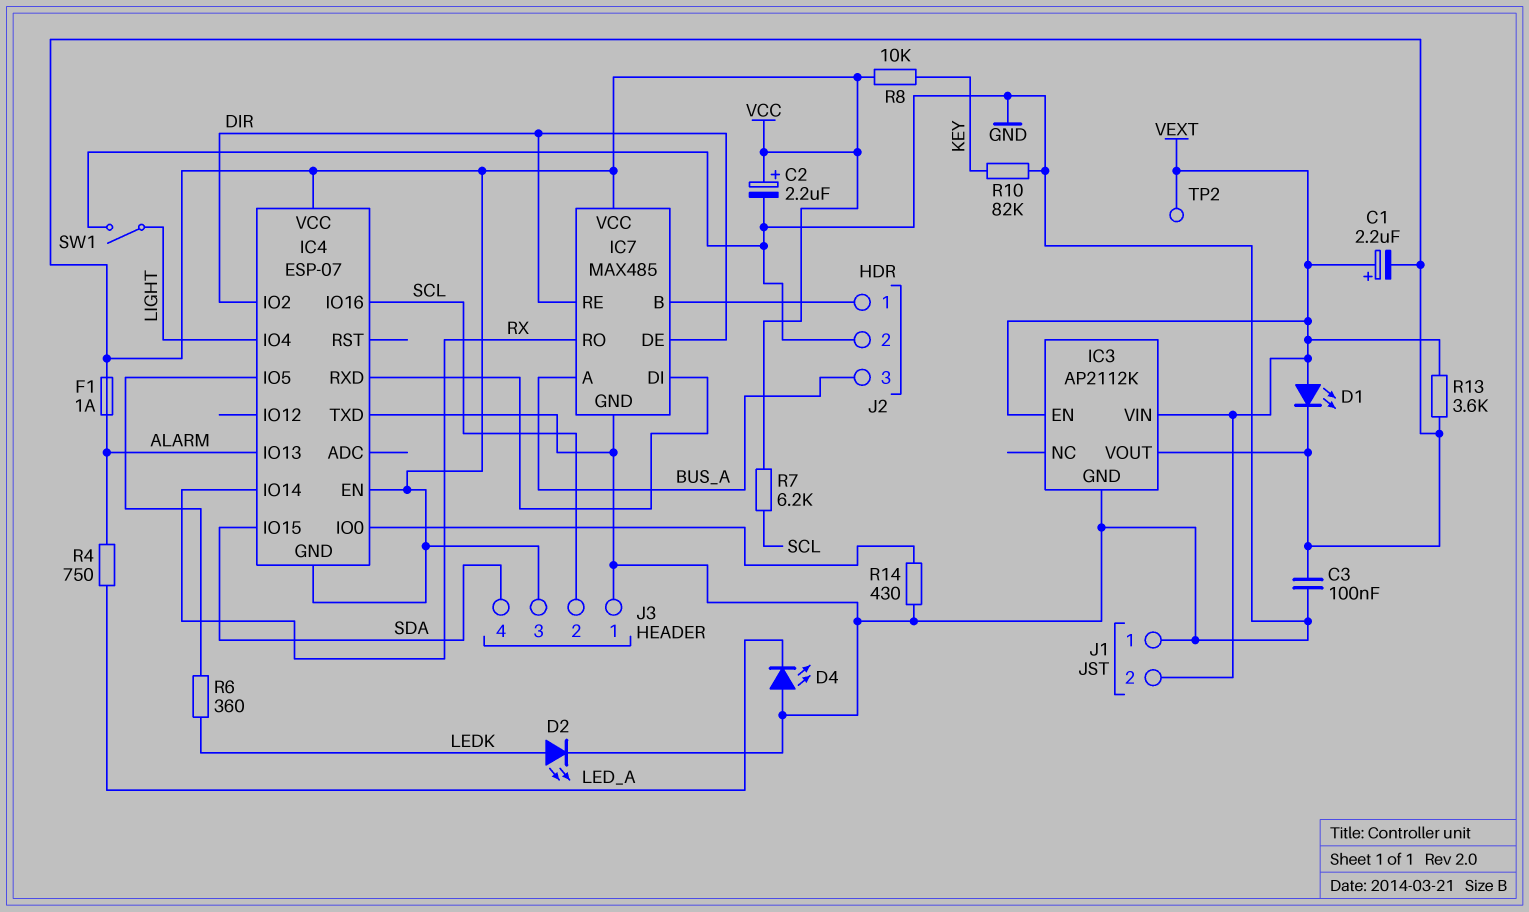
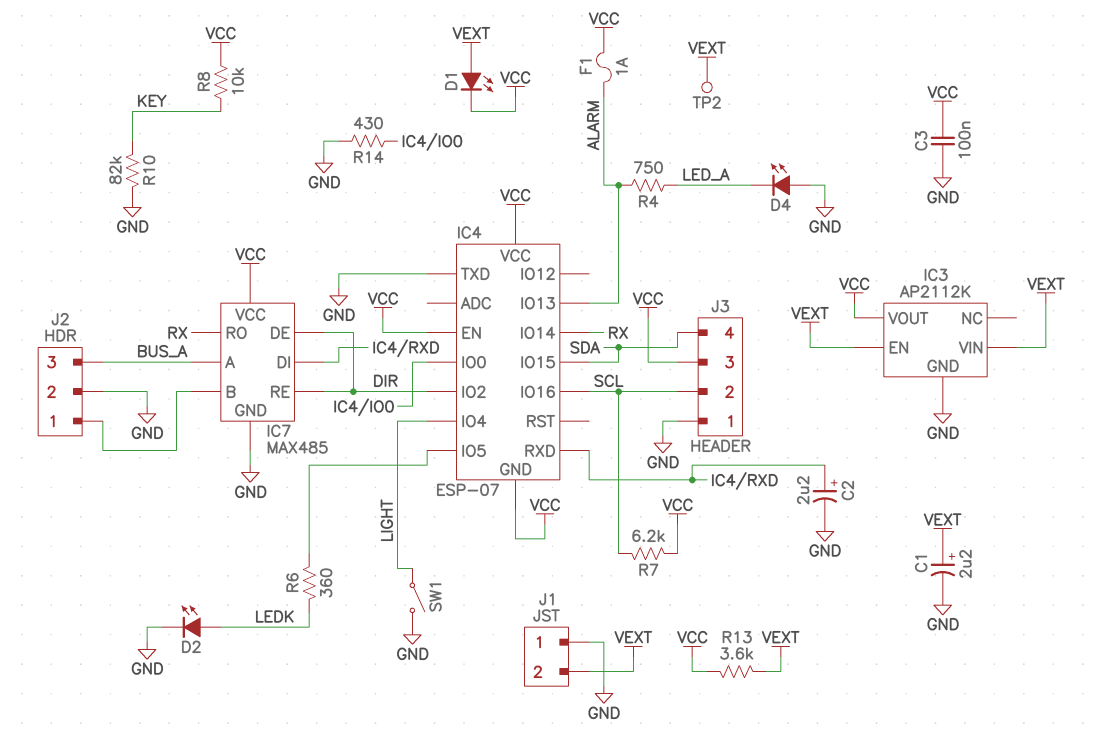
C1: 2.2uF (plus VEXT, minus VCC) -> 2.2uF (plus VEXT, minus GND)
C2: 2.2uF (plus VCC, minus GND) -> 2.2uF (plus IC4/RXD, minus GND)

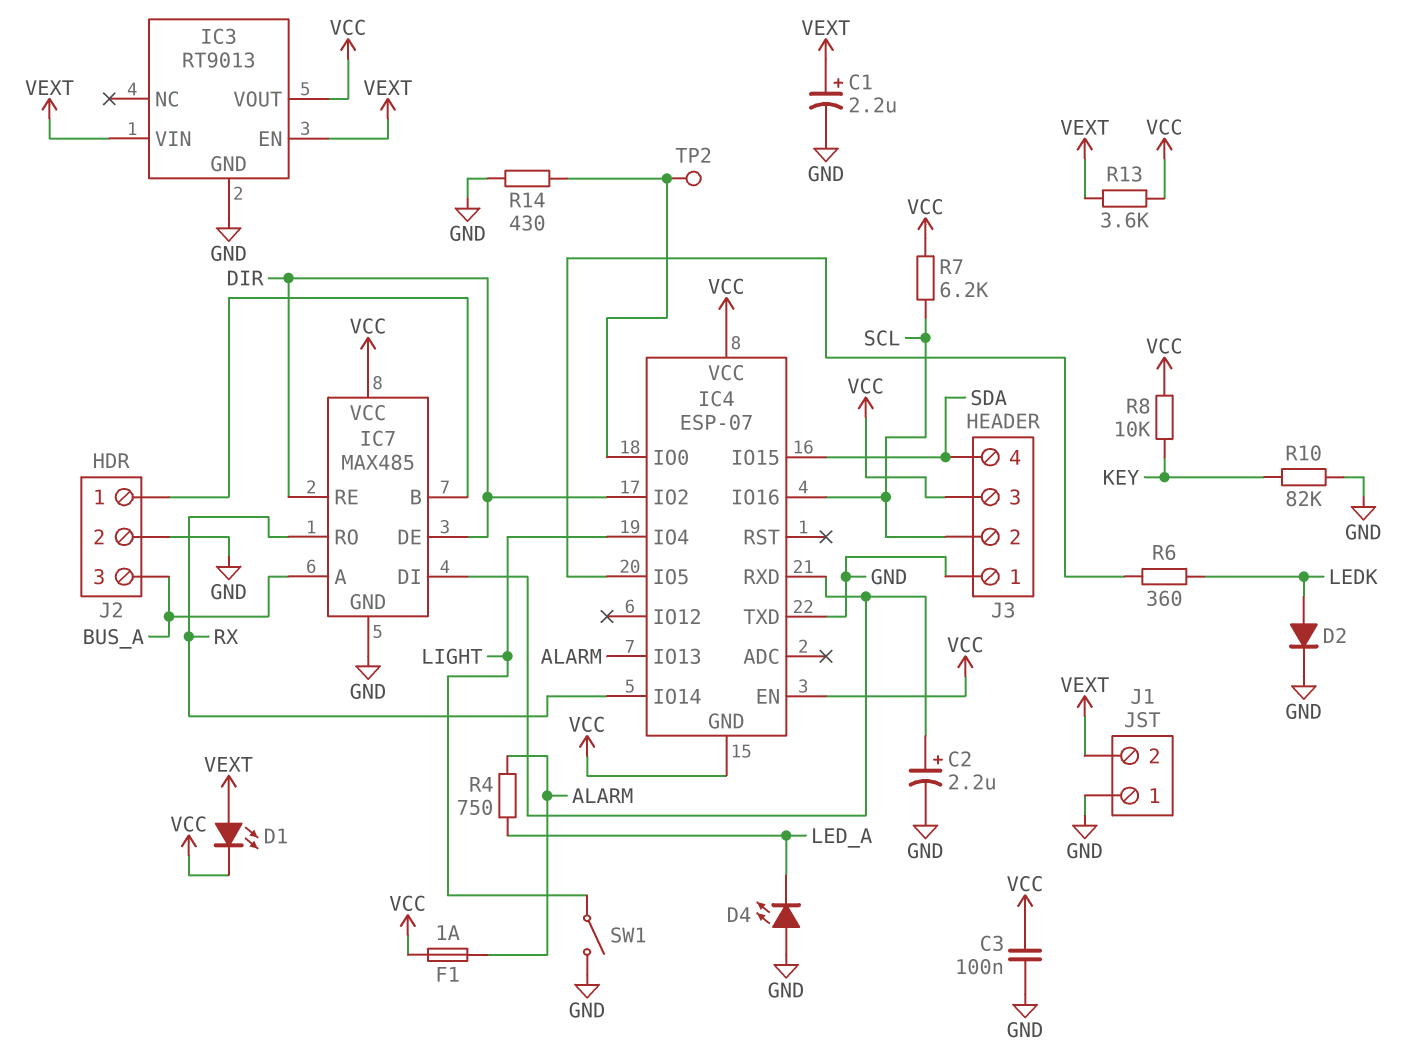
D2: LED (A LEDK, K GND) -> diode (A LEDK, K GND)
IC3: AP2112K -> RT9013
TP2: test point (VEXT) -> test point (IC4/IO0)

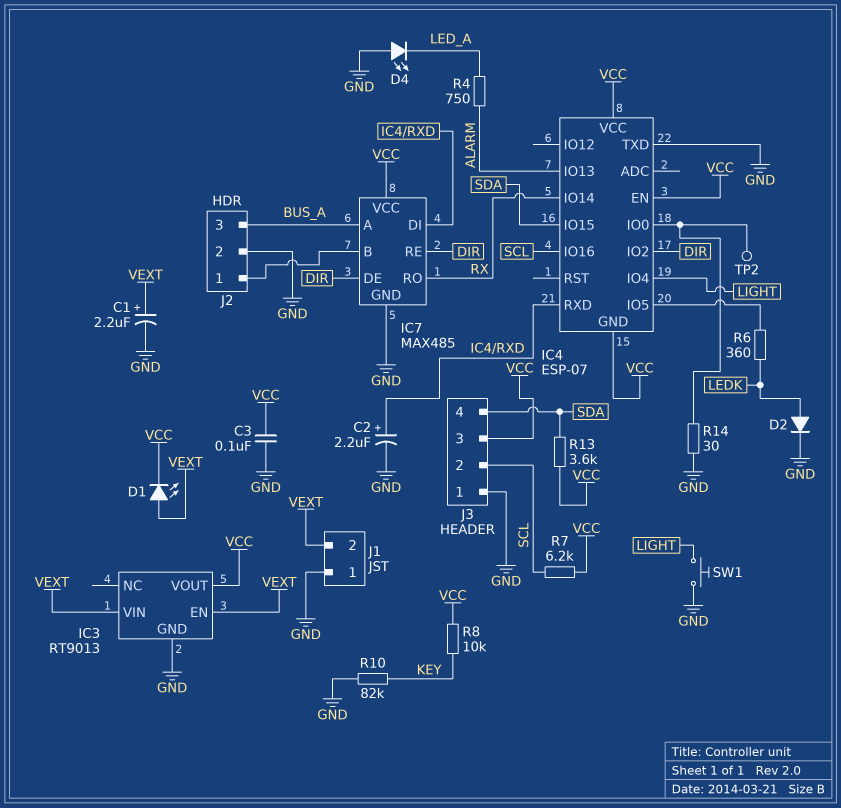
F1: 1A (ALARM, VCC) -> none
R13: 3.6k (VCC, VEXT) -> 3.6k (SDA, VCC)
R14: 430 (GND, IC4/IO0) -> 30 (GND, IC4/IO0)
SW1: switch (GND, LIGHT) -> button (GND, LIGHT)

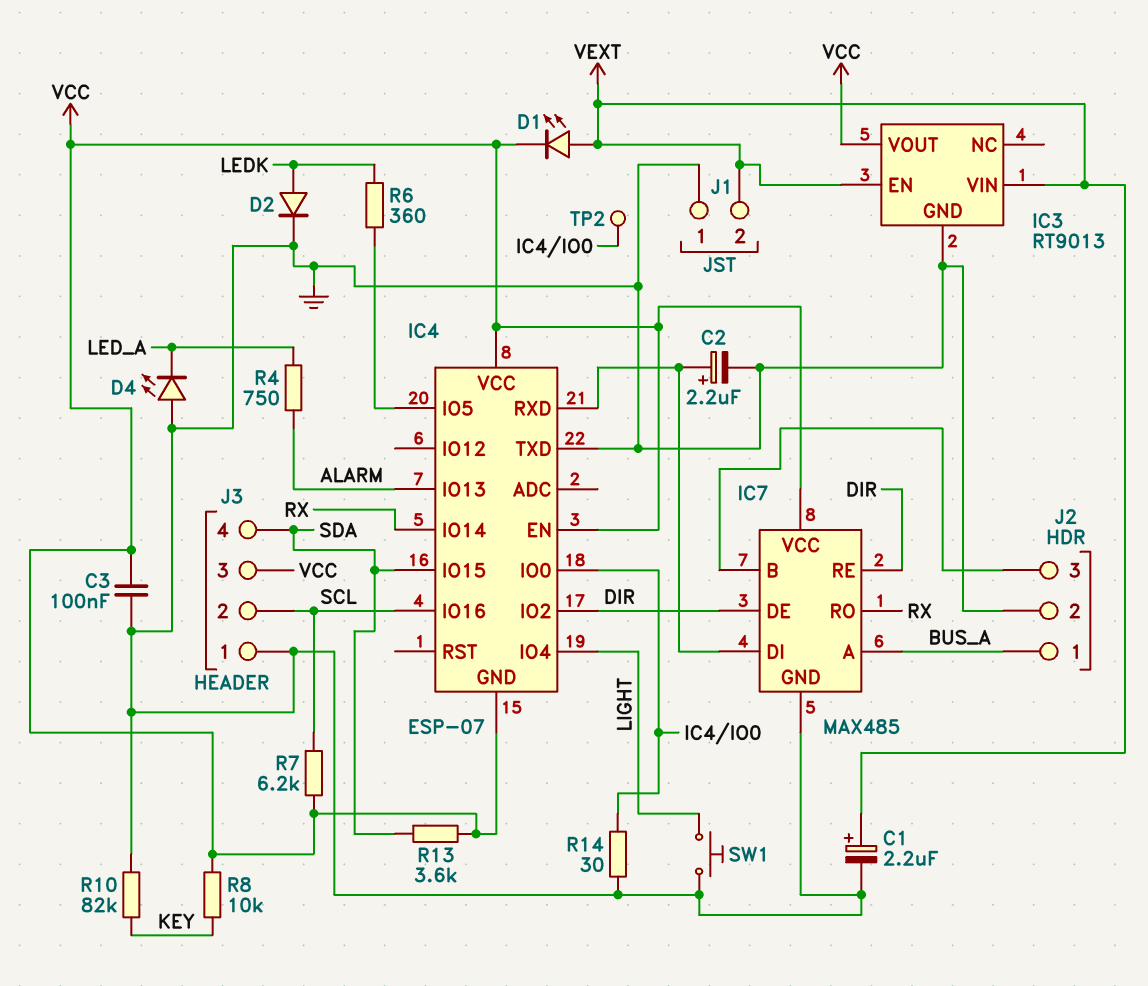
J2 pin 1: IC7/B -> BUS_A
J2 pin 3: BUS_A -> IC7/B

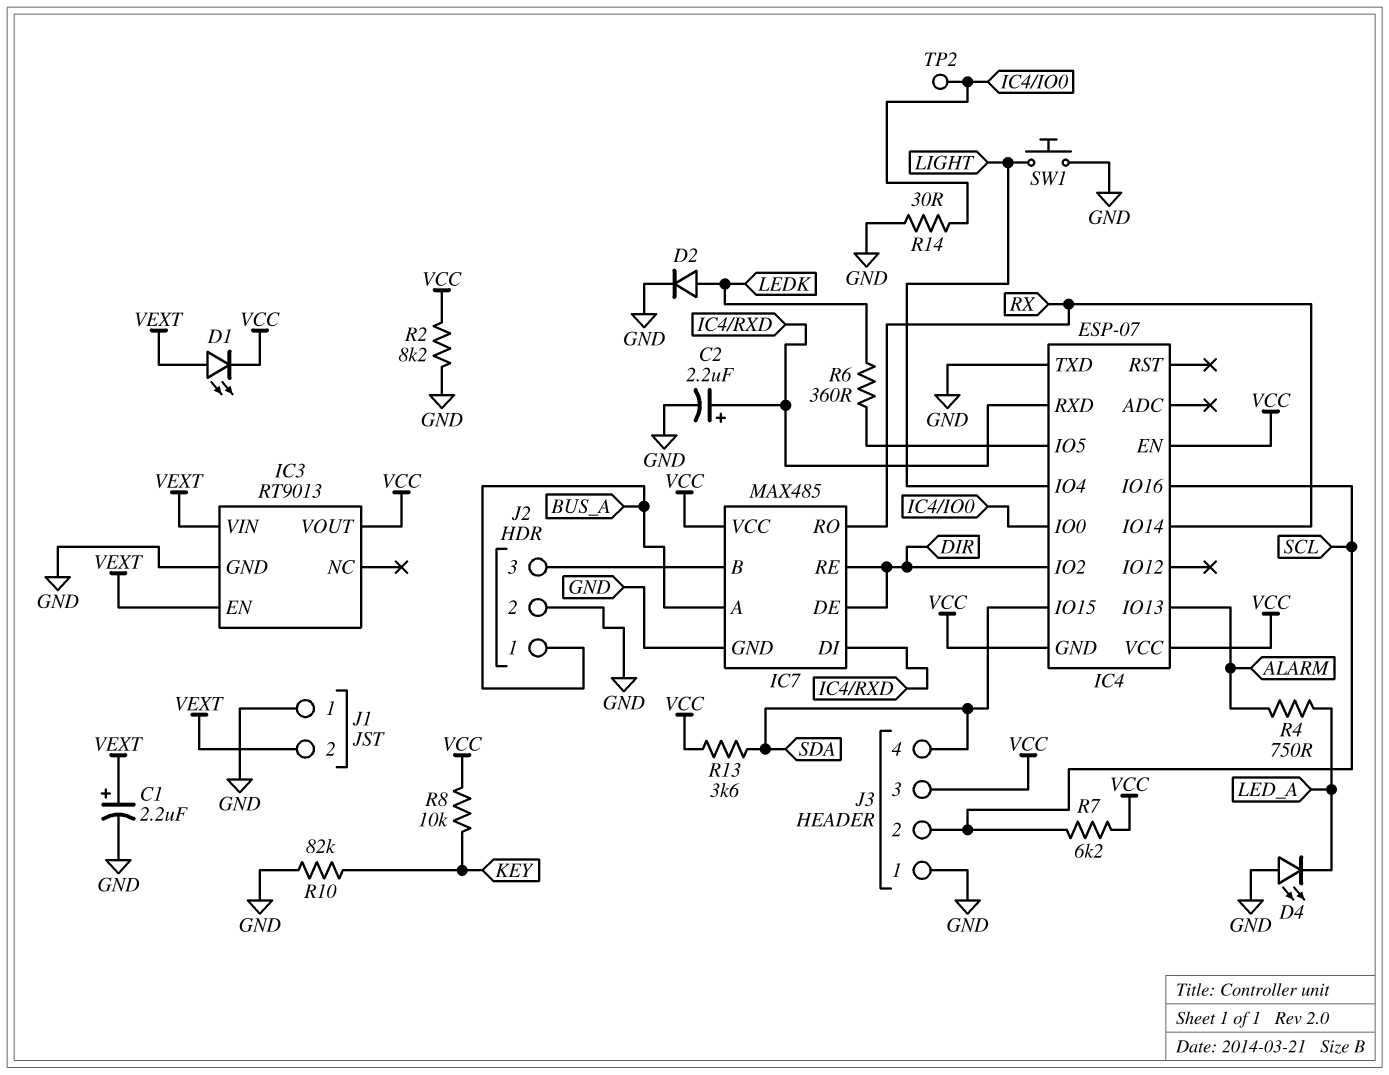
C3: 100nF (GND, VCC) -> none
R2: none -> 8.2k (GND, VCC)

